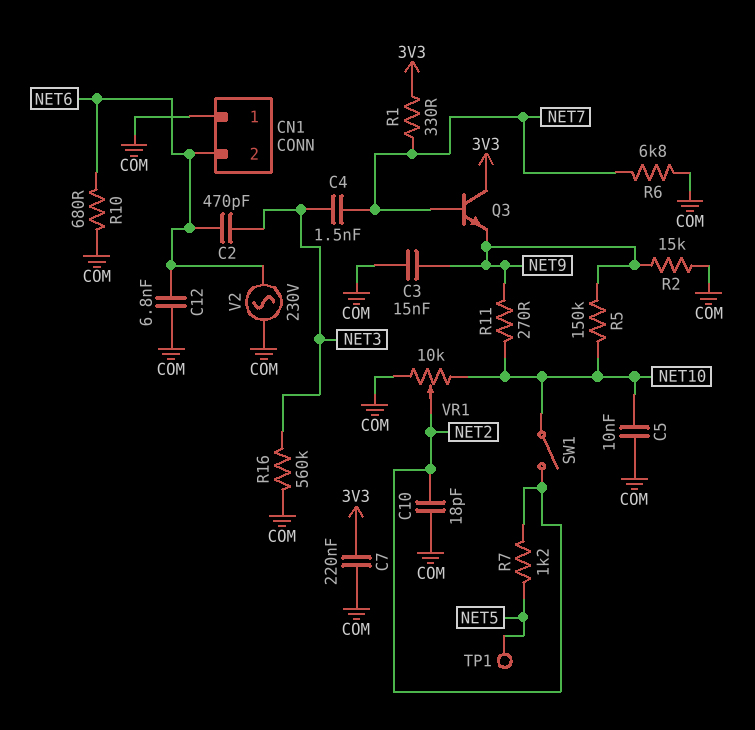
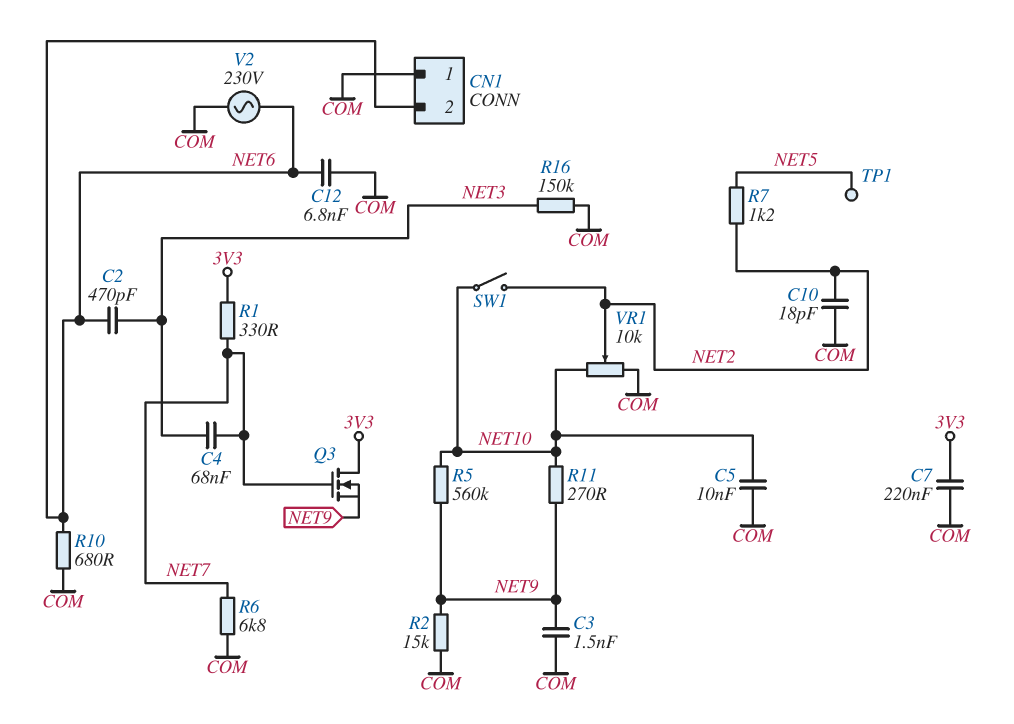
C3: 15nF (COM, NET9) -> 1.5nF (COM, NET9)
C4: 1.5nF (NET3, NET7) -> 68nF (NET3, NET7)
Q3: NPN (B NET7, C 3V3, E NET9) -> NMOS (G NET7, D 3V3, S NET9)
R5: 150k (NET9, NET10) -> 560k (NET9, NET10)
R16: 560k (COM, NET3) -> 150k (COM, NET3)

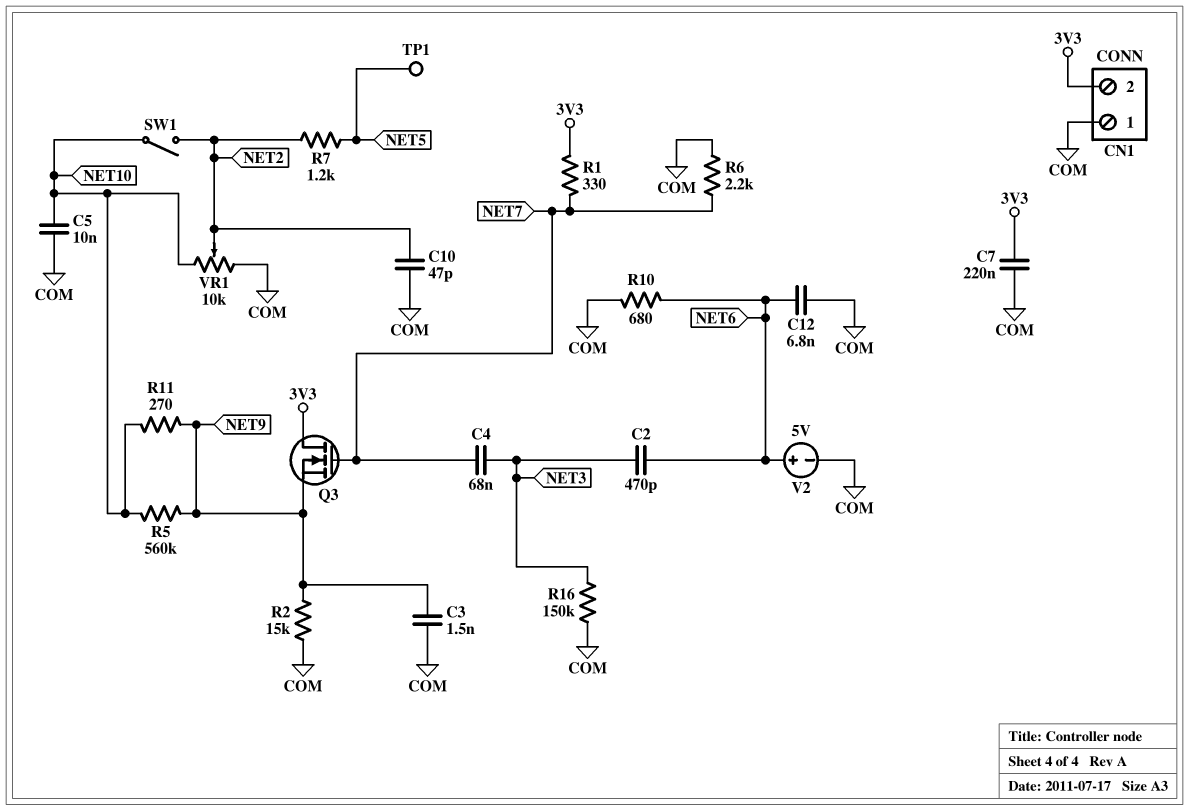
C10: 18pF (COM, NET2) -> 47pF (COM, NET2)
CN1 pin 2: NET6 -> 3V3
R6: 6.8k (COM, NET7) -> 2.2k (COM, NET7)
V2: AC 230V (COM, NET6) -> 5V (plus NET6, minus COM)

